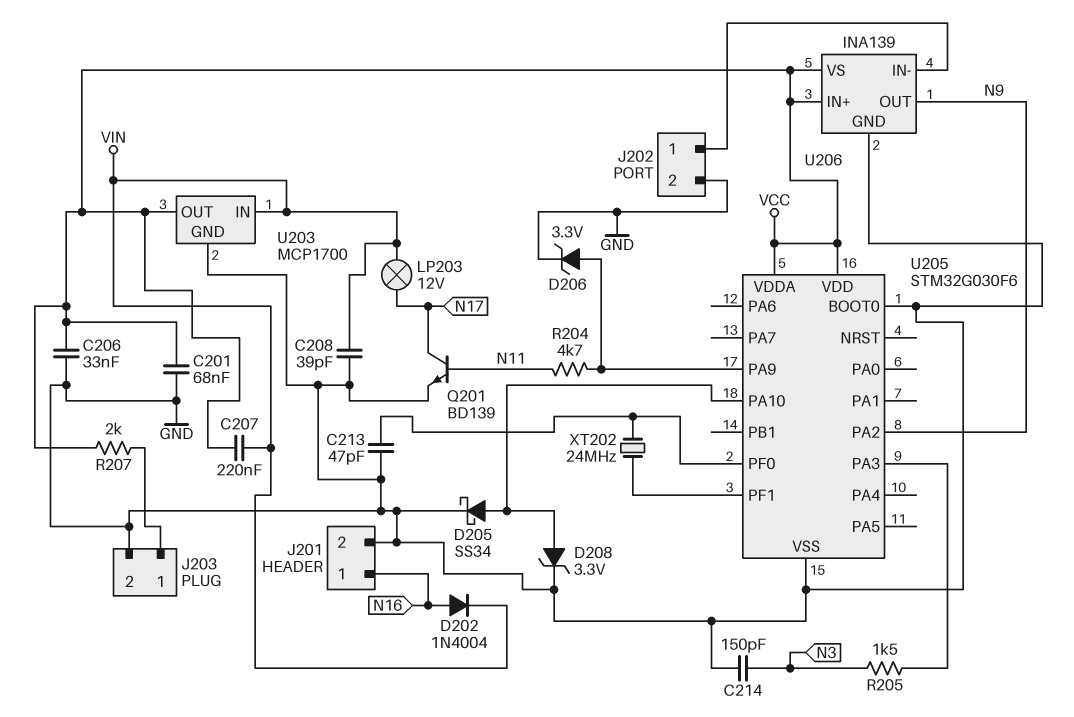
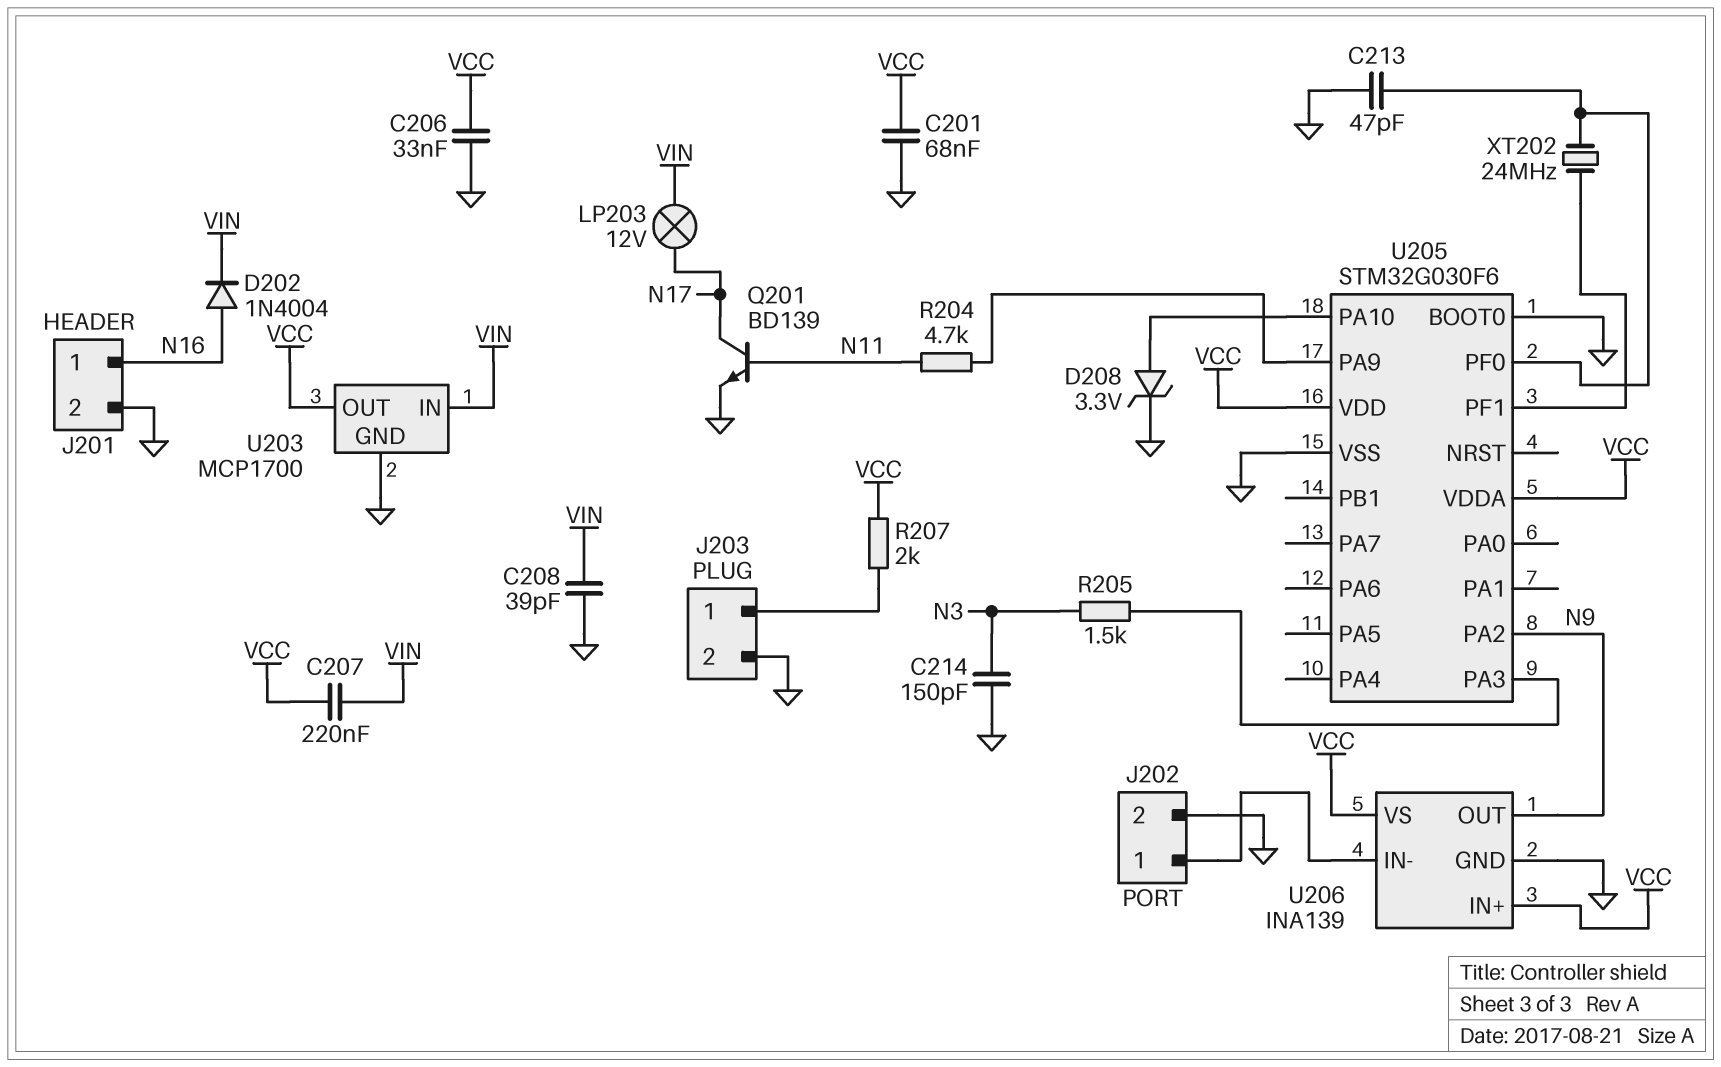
D205: schottky SS34 (A U205/PA10, K GND) -> none
D206: zener 3.3V (A U205/PA9, K GND) -> none

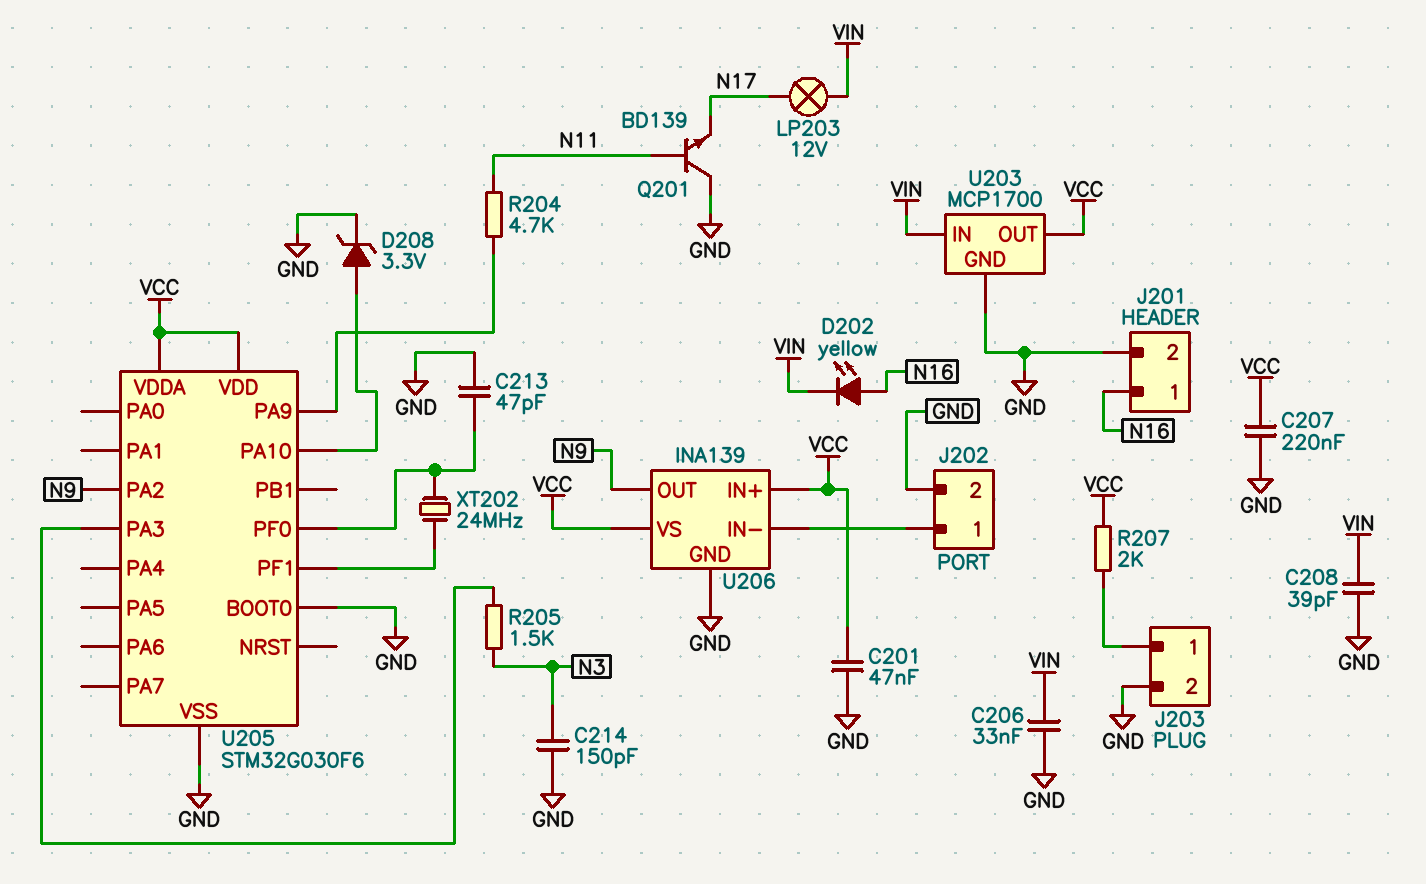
C201: 68nF (GND, VCC) -> 47nF (GND, VCC)
C206: 33nF (GND, VCC) -> 33nF (GND, VIN)
C207: 220nF (VCC, VIN) -> 220nF (GND, VCC)
D202: diode 1N4004 (A N16, K VIN) -> LED yellow (A N16, K VIN)
Q201: NPN BD139 (B N11, C N17, E GND) -> NPN BD139 (B N11, C GND, E N17)

